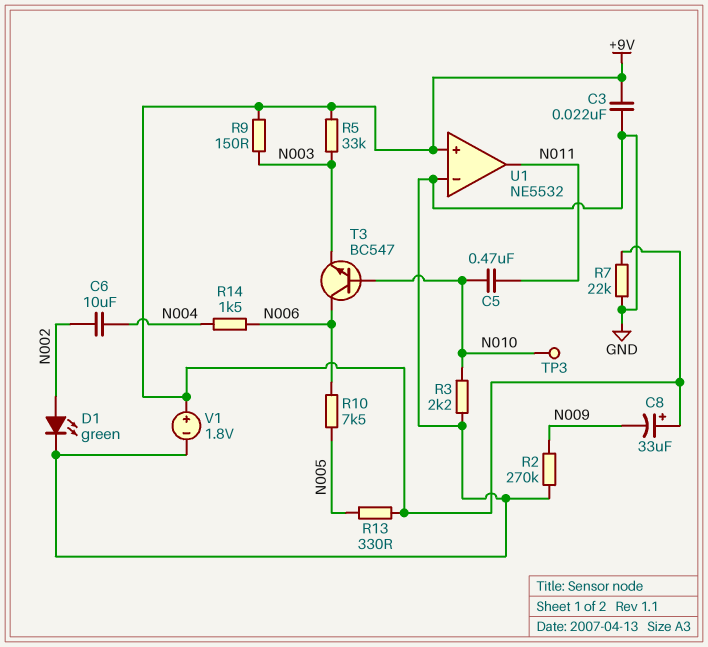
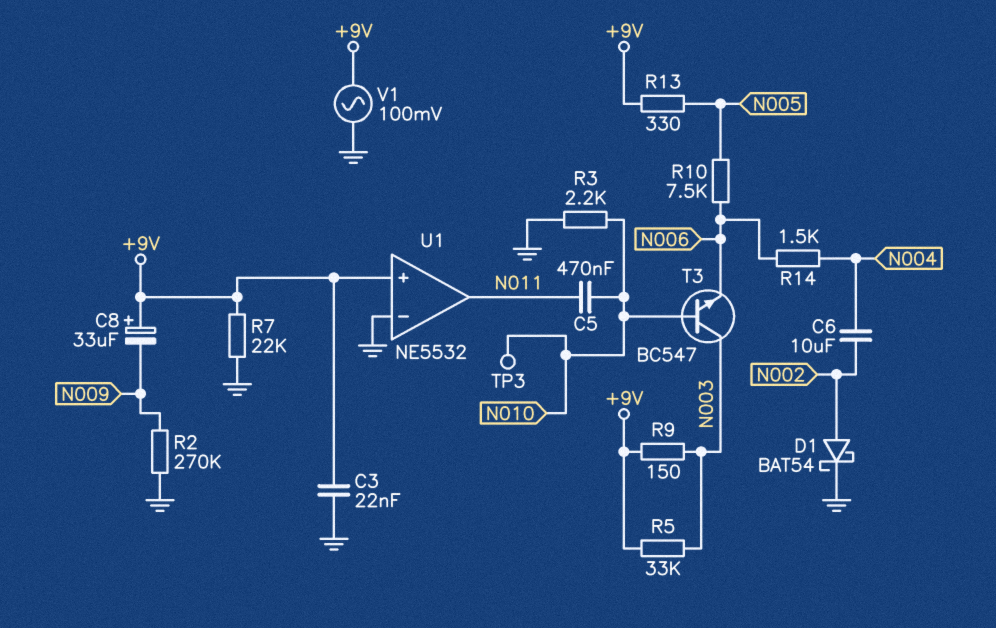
D1: LED green (A N002, K GND) -> schottky BAT54 (A N002, K GND)
T3: NPN BC547 (B N010, C N006, E N003) -> NPN BC547 (B N010, C N003, E N006)
V1: 1.8V (plus +9V, minus GND) -> AC 100mV (+9V, GND)

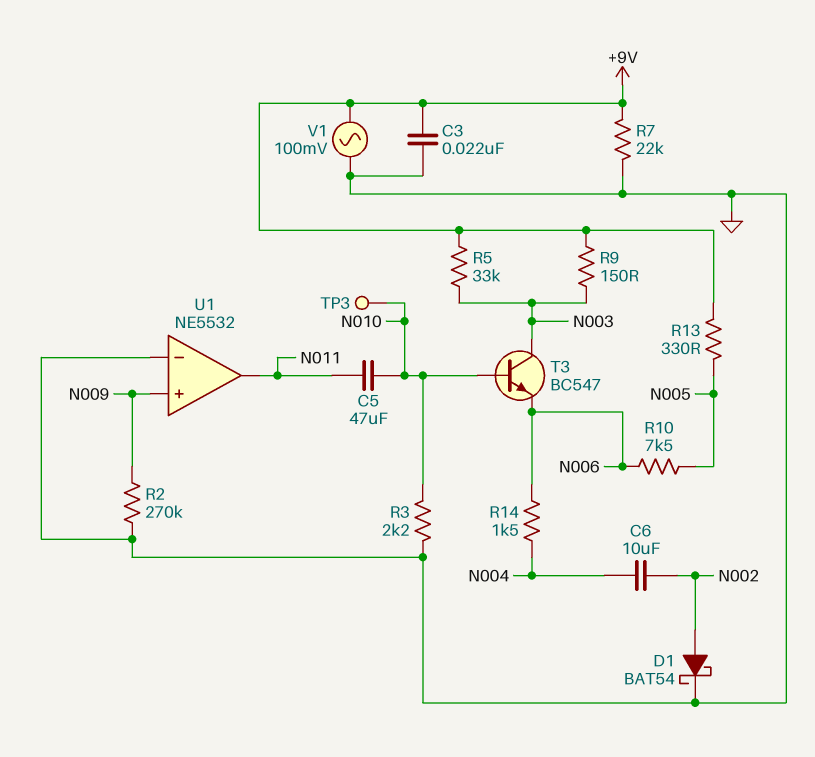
C5: 470nF (N010, N011) -> 47uF (N010, N011)
C8: 33uF (plus +9V, minus N009) -> none
U1 pin in+: +9V -> N009

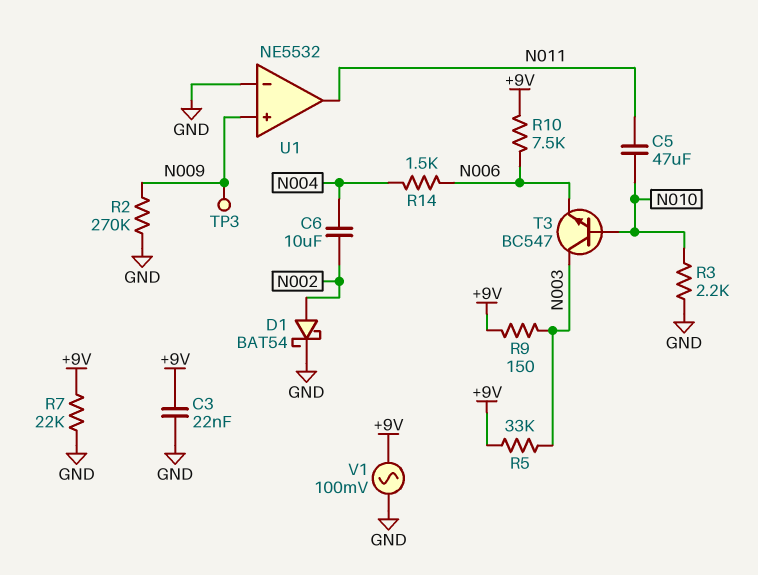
R10: 7.5k (N005, N006) -> 7.5k (+9V, N006)
R13: 330 (+9V, N005) -> none
TP3: test point (N010) -> test point (N009)

